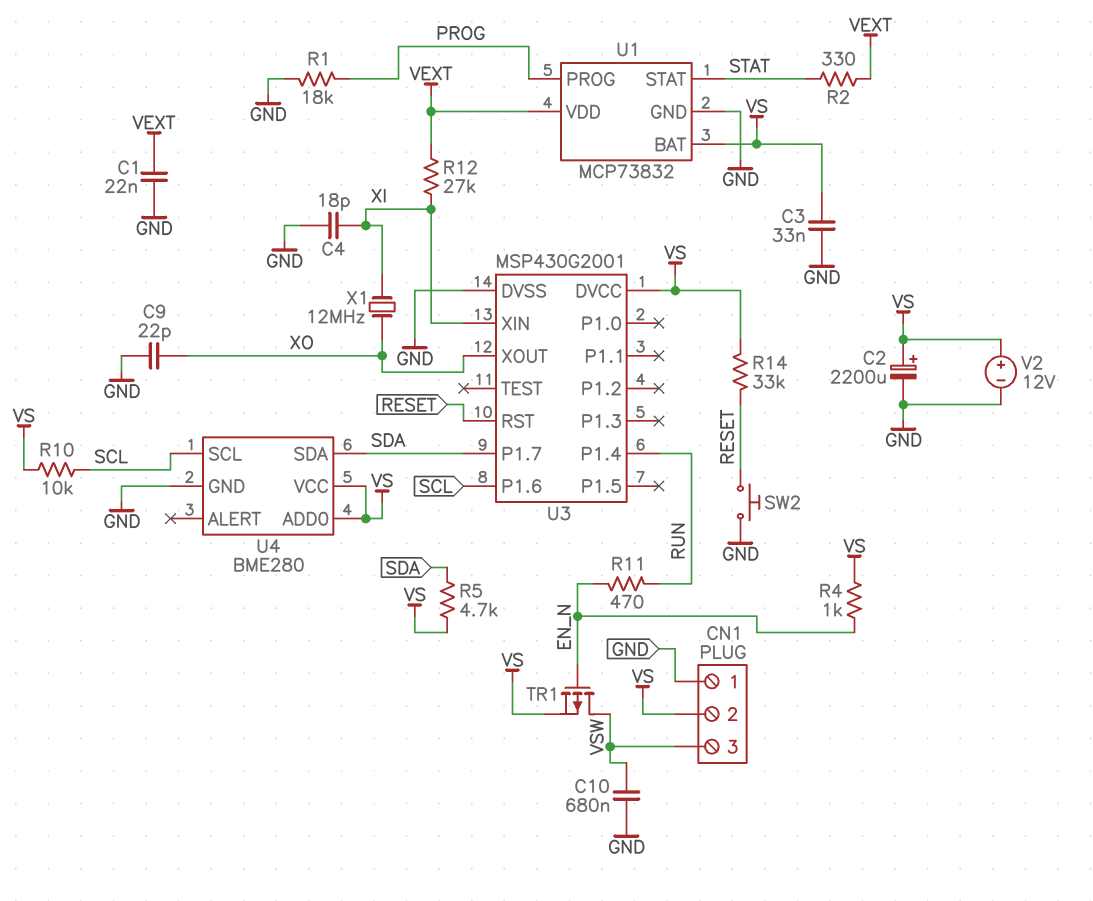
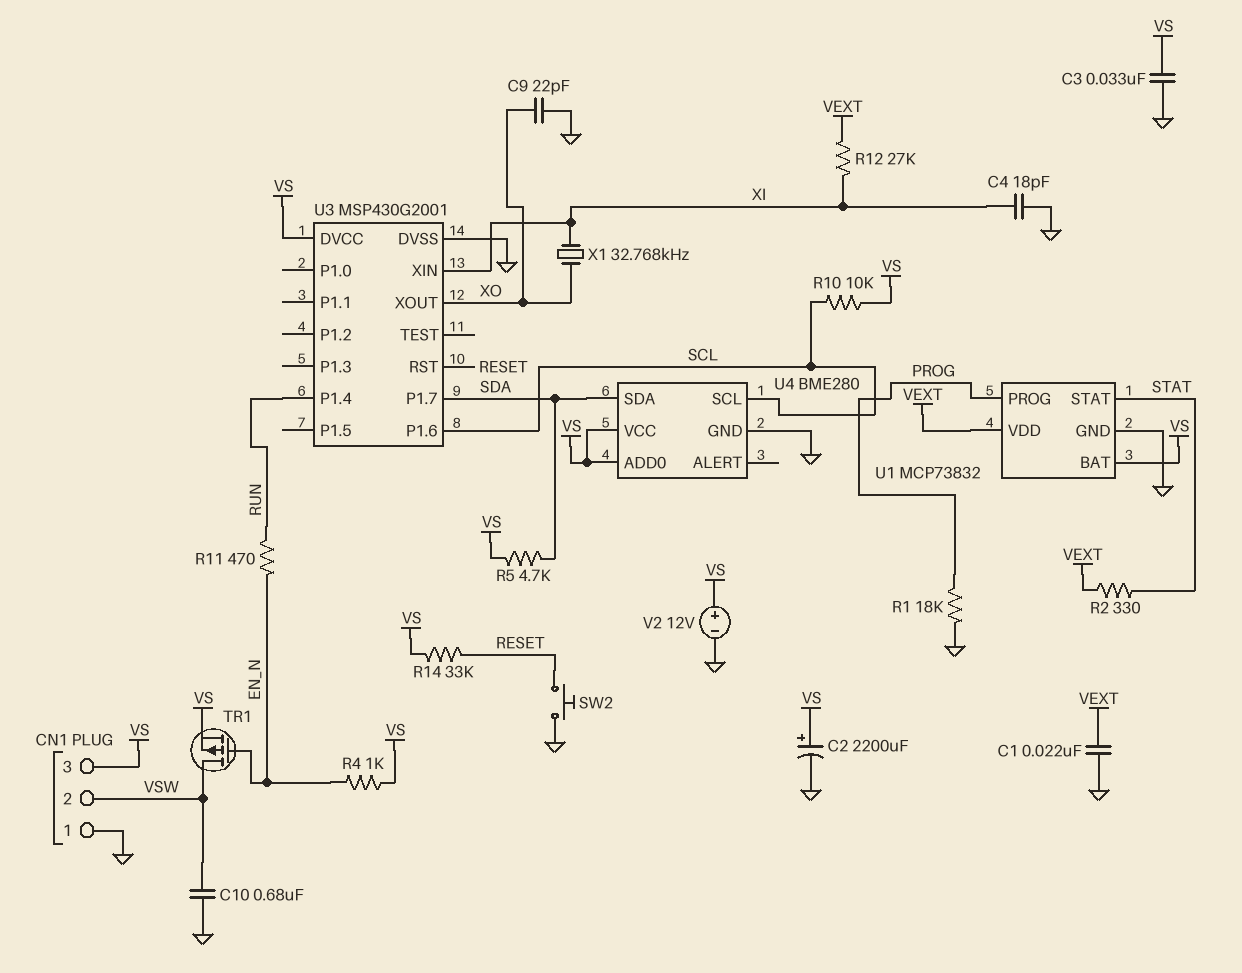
CN1 pin 2: VS -> VSW
CN1 pin 3: VSW -> VS
X1: 12MHz (XI, XO) -> 32.768kHz (XI, XO)

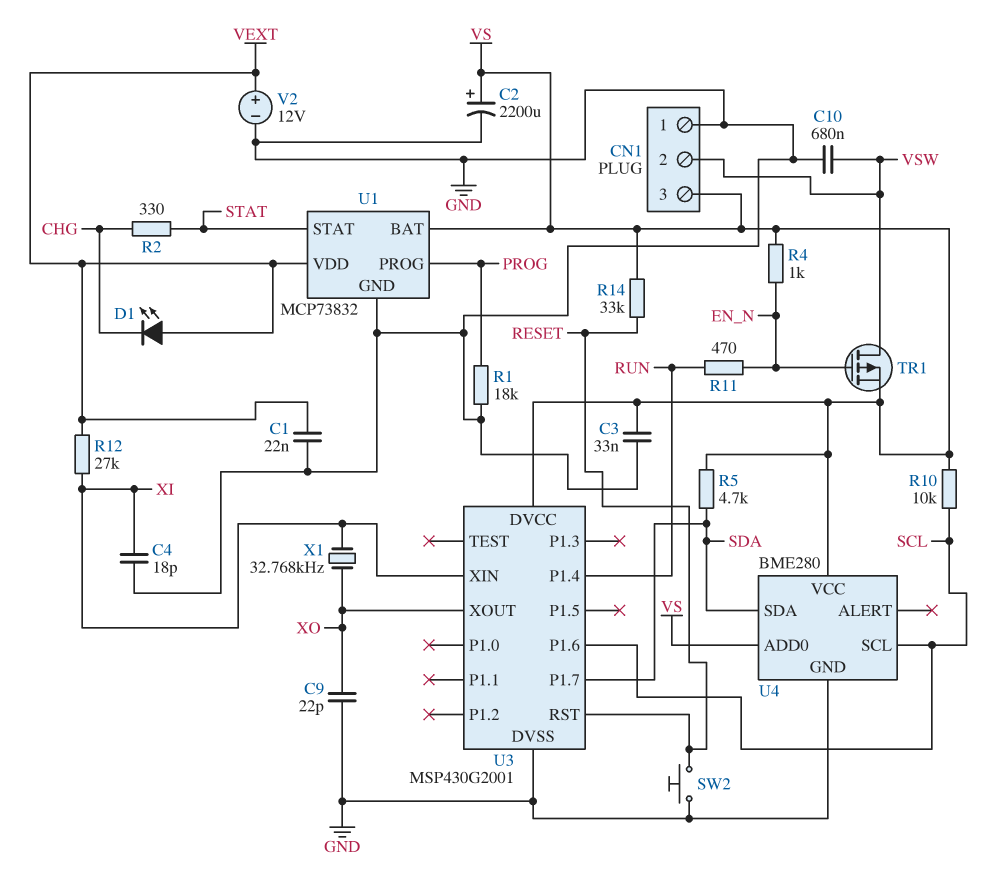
D1: none -> LED (A VEXT, K CHG)
R2: 330 (STAT, VEXT) -> 330 (CHG, STAT)
V2: 12V (plus VS, minus GND) -> 12V (plus VEXT, minus GND)

